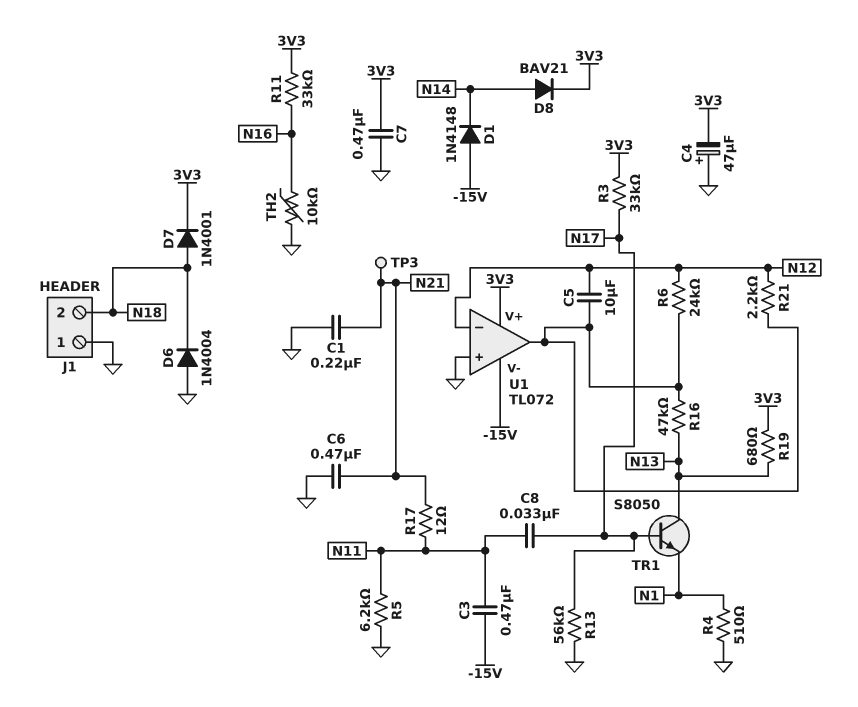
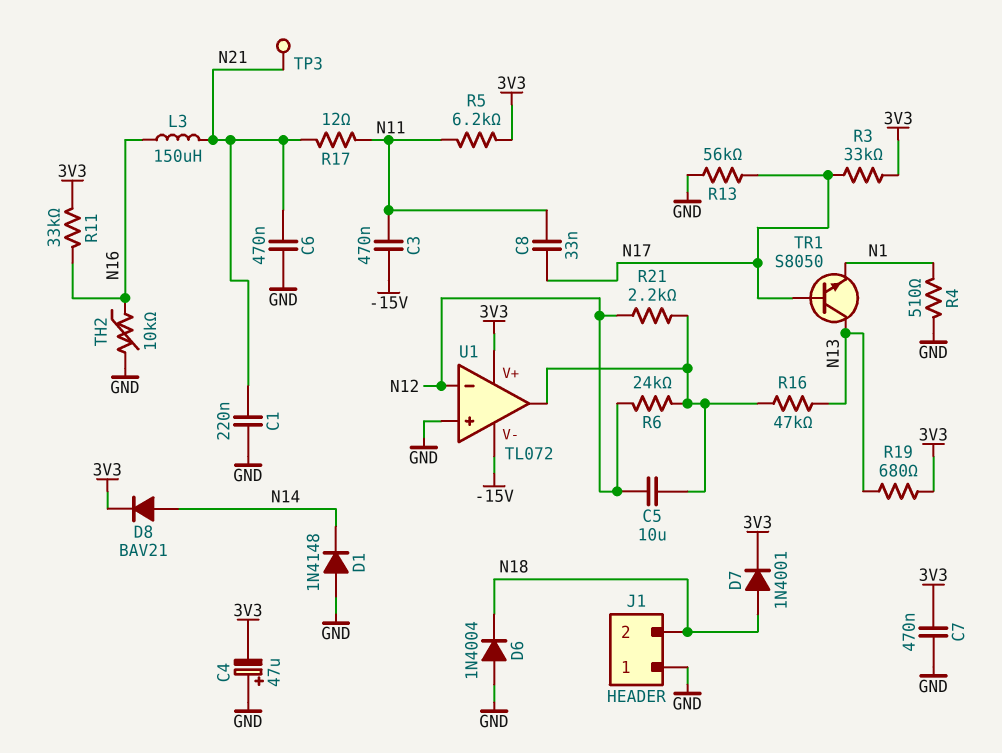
D1: diode 1N4148 (A -15V, K N14) -> diode 1N4148 (A GND, K N14)
L3: none -> 150uH (N16, N21)
R5: 6.2k (GND, N11) -> 6.2k (3V3, N11)

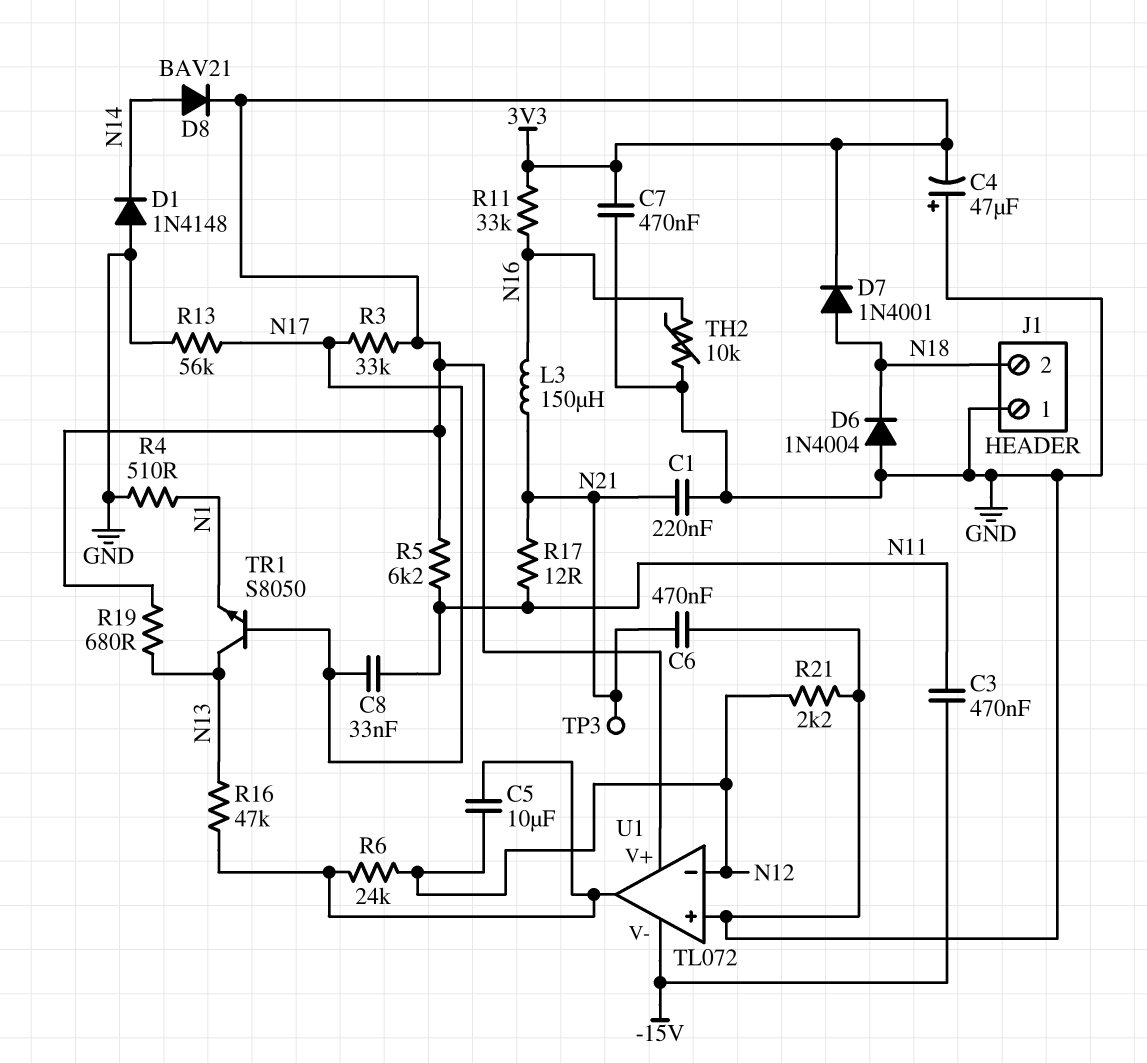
R21: 2.2k (N12, U1/out) -> 2.2k (GND, N12)

